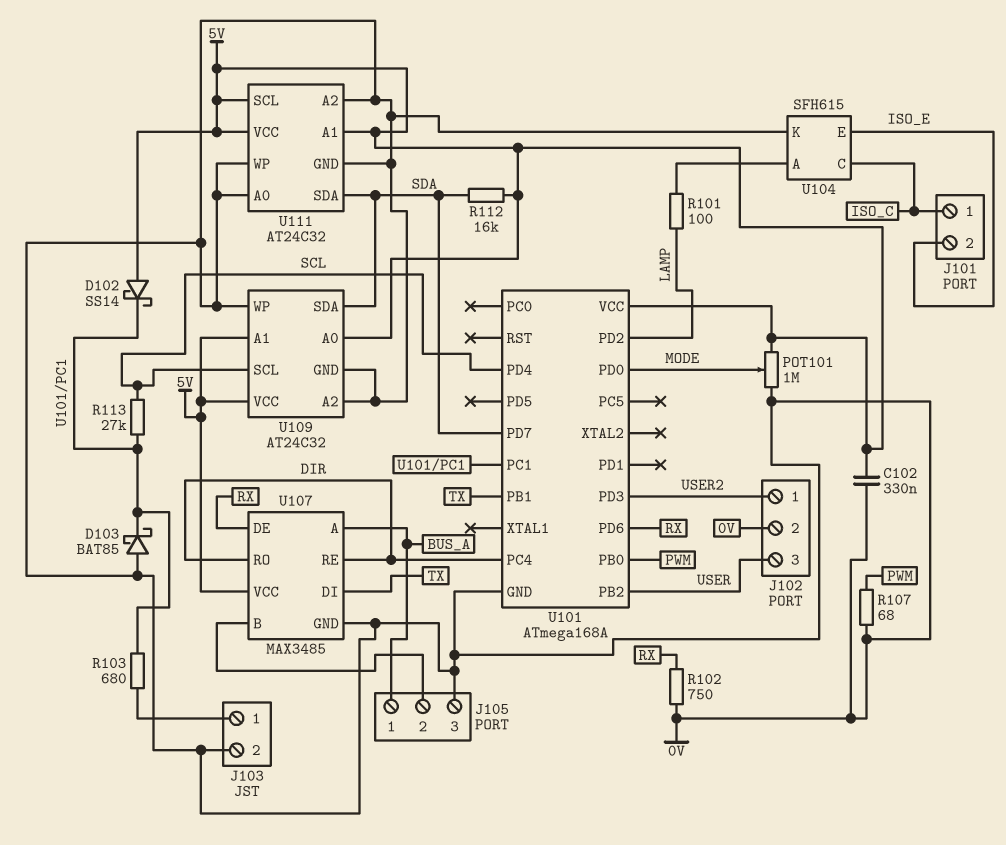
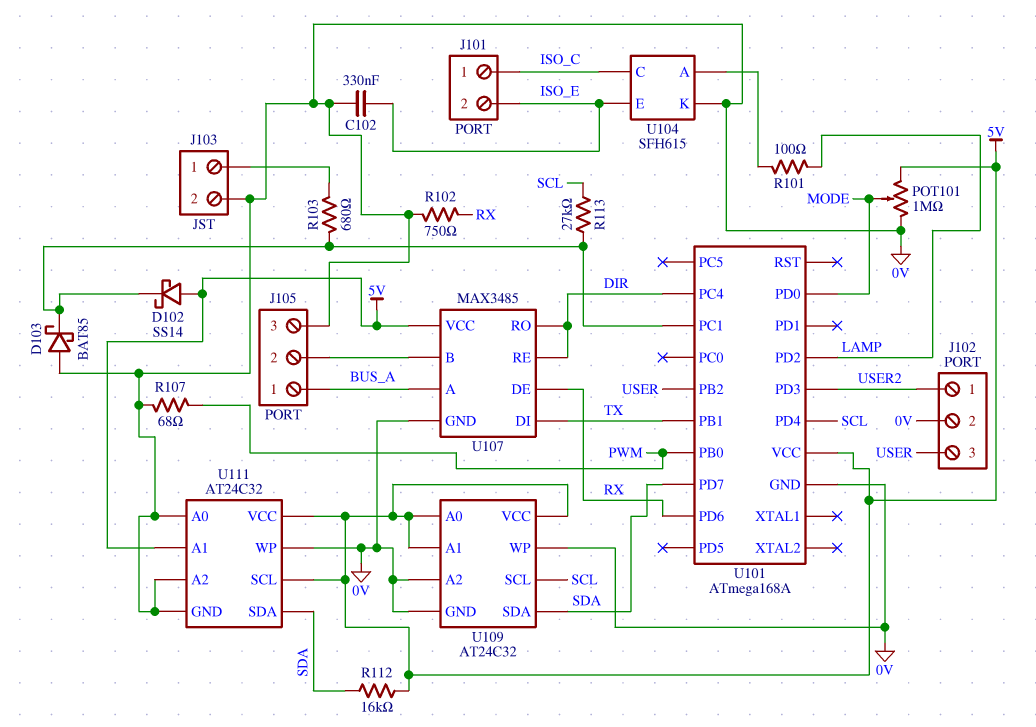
C102: 330nF (0V, 5V) -> 330nF (0V, ISO_E)

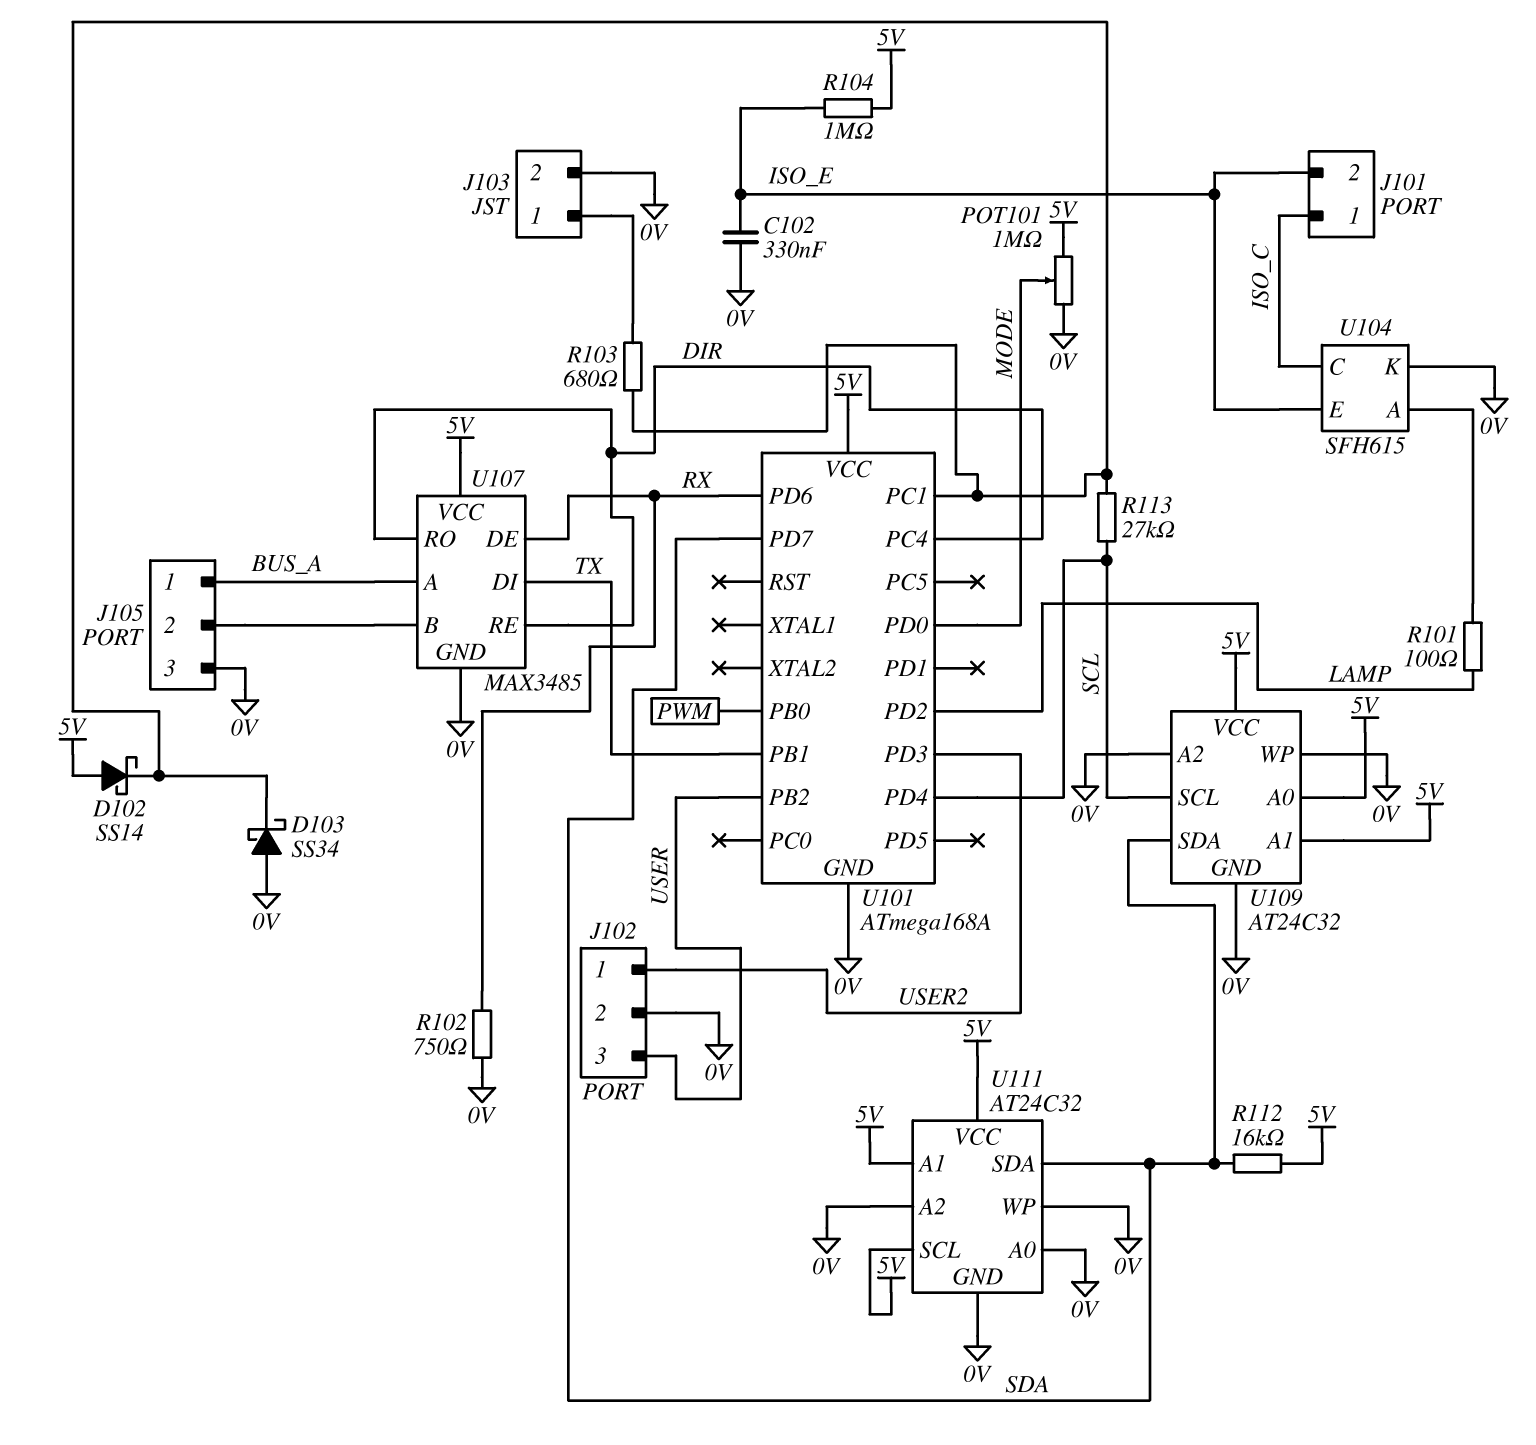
D103: schottky BAT85 (A 0V, K U101/PC1) -> schottky SS34 (A 0V, K U101/PC1)
R104: none -> 1M (5V, ISO_E)
R107: 68 (0V, PWM) -> none

